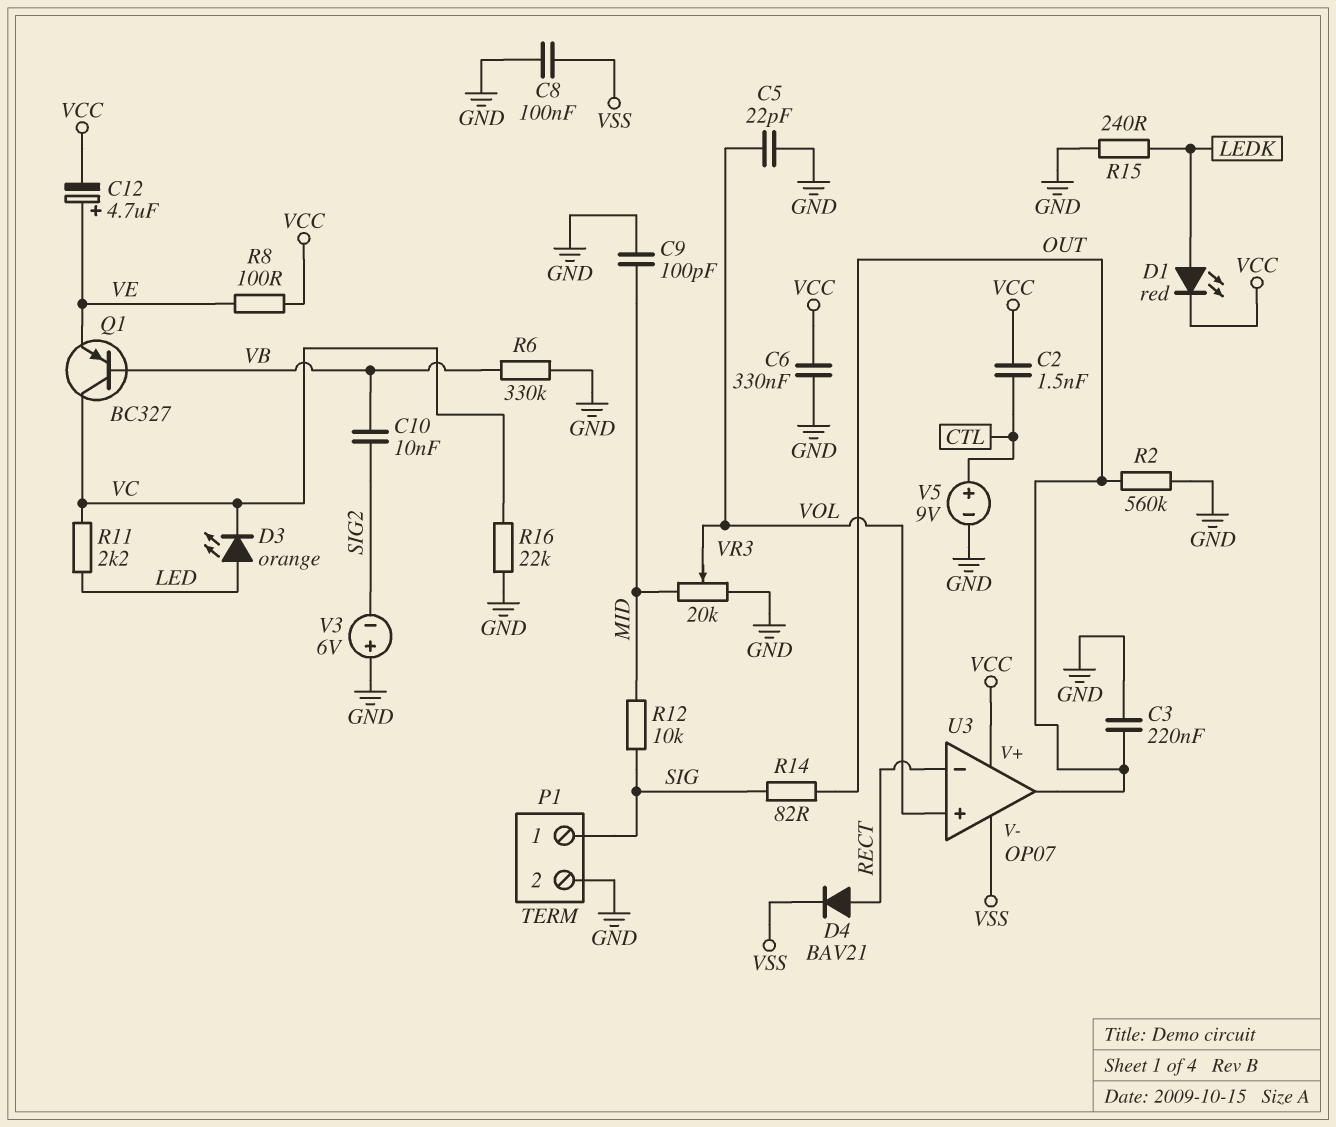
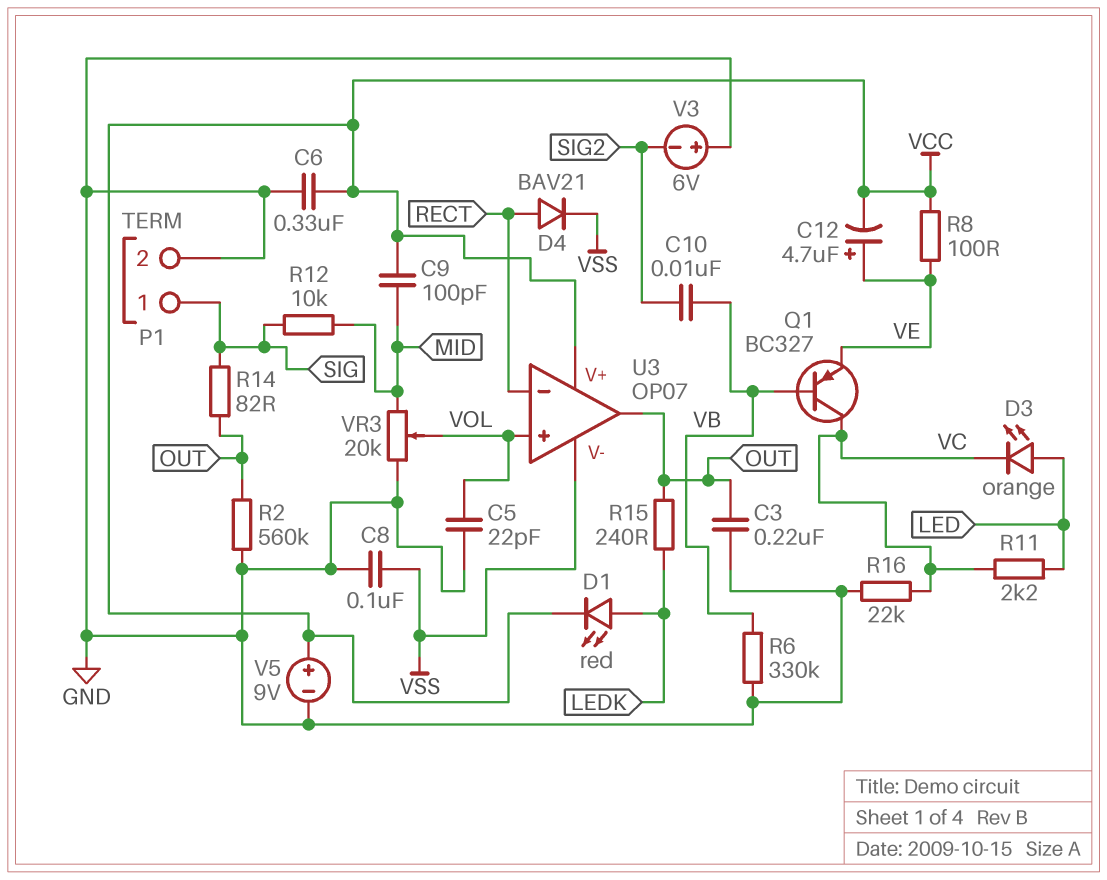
C2: 1.5nF (CTL, VCC) -> none
C9: 100pF (GND, MID) -> 100pF (MID, VCC)
R15: 240 (GND, LEDK) -> 240 (LEDK, OUT)
V5: 9V (plus CTL, minus GND) -> 9V (plus VCC, minus GND)

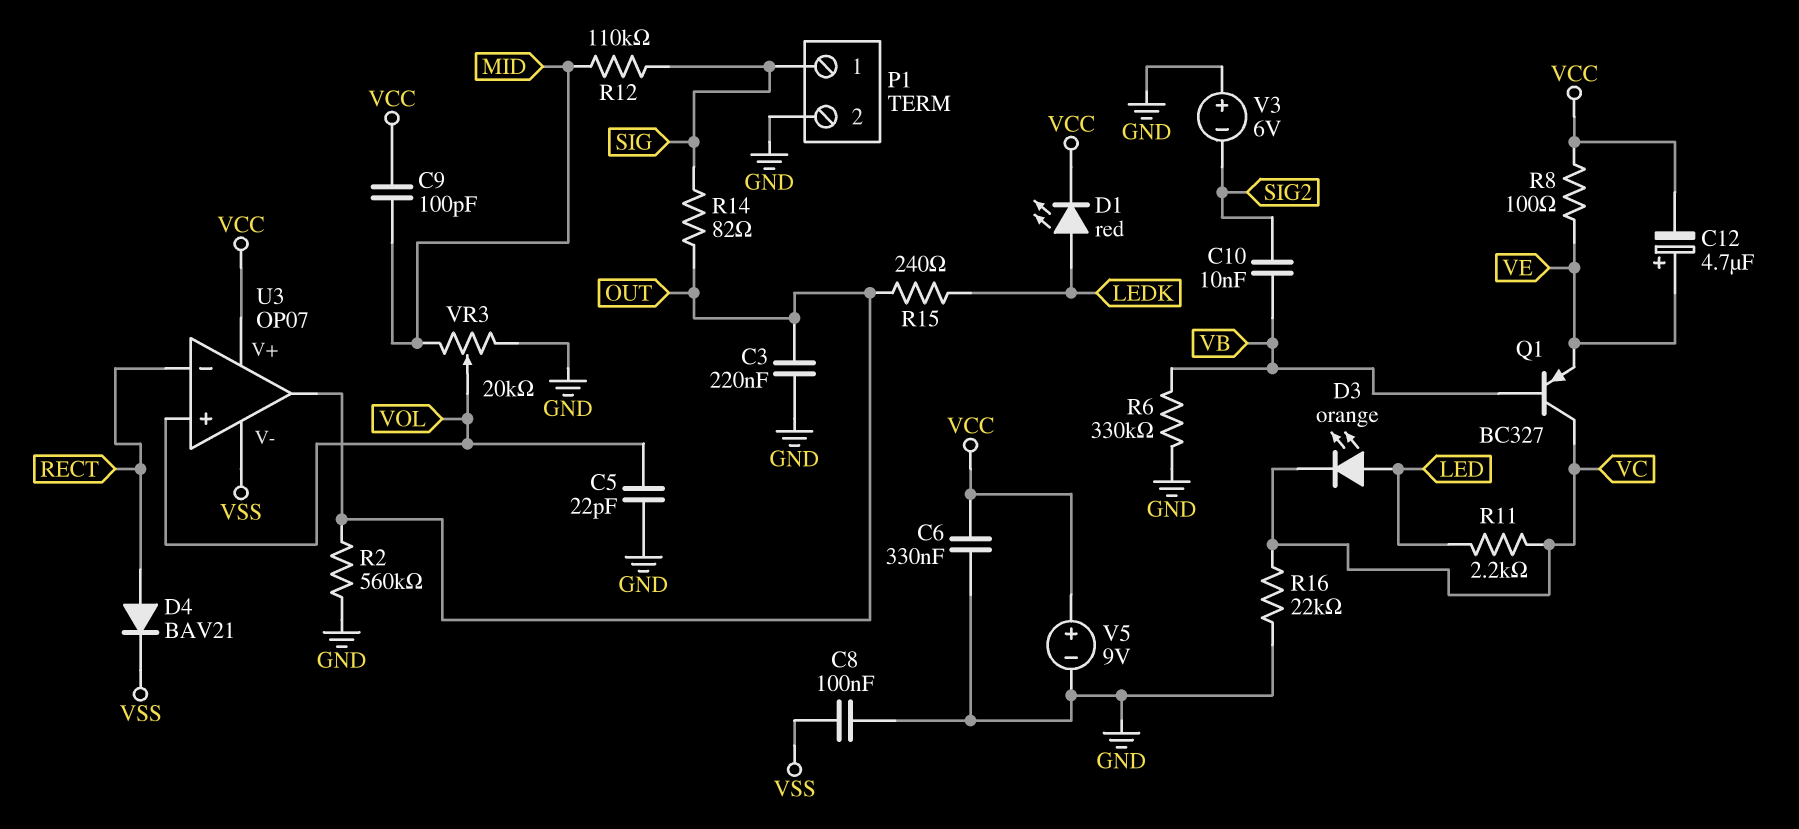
R12: 10k (MID, SIG) -> 110k (MID, SIG)

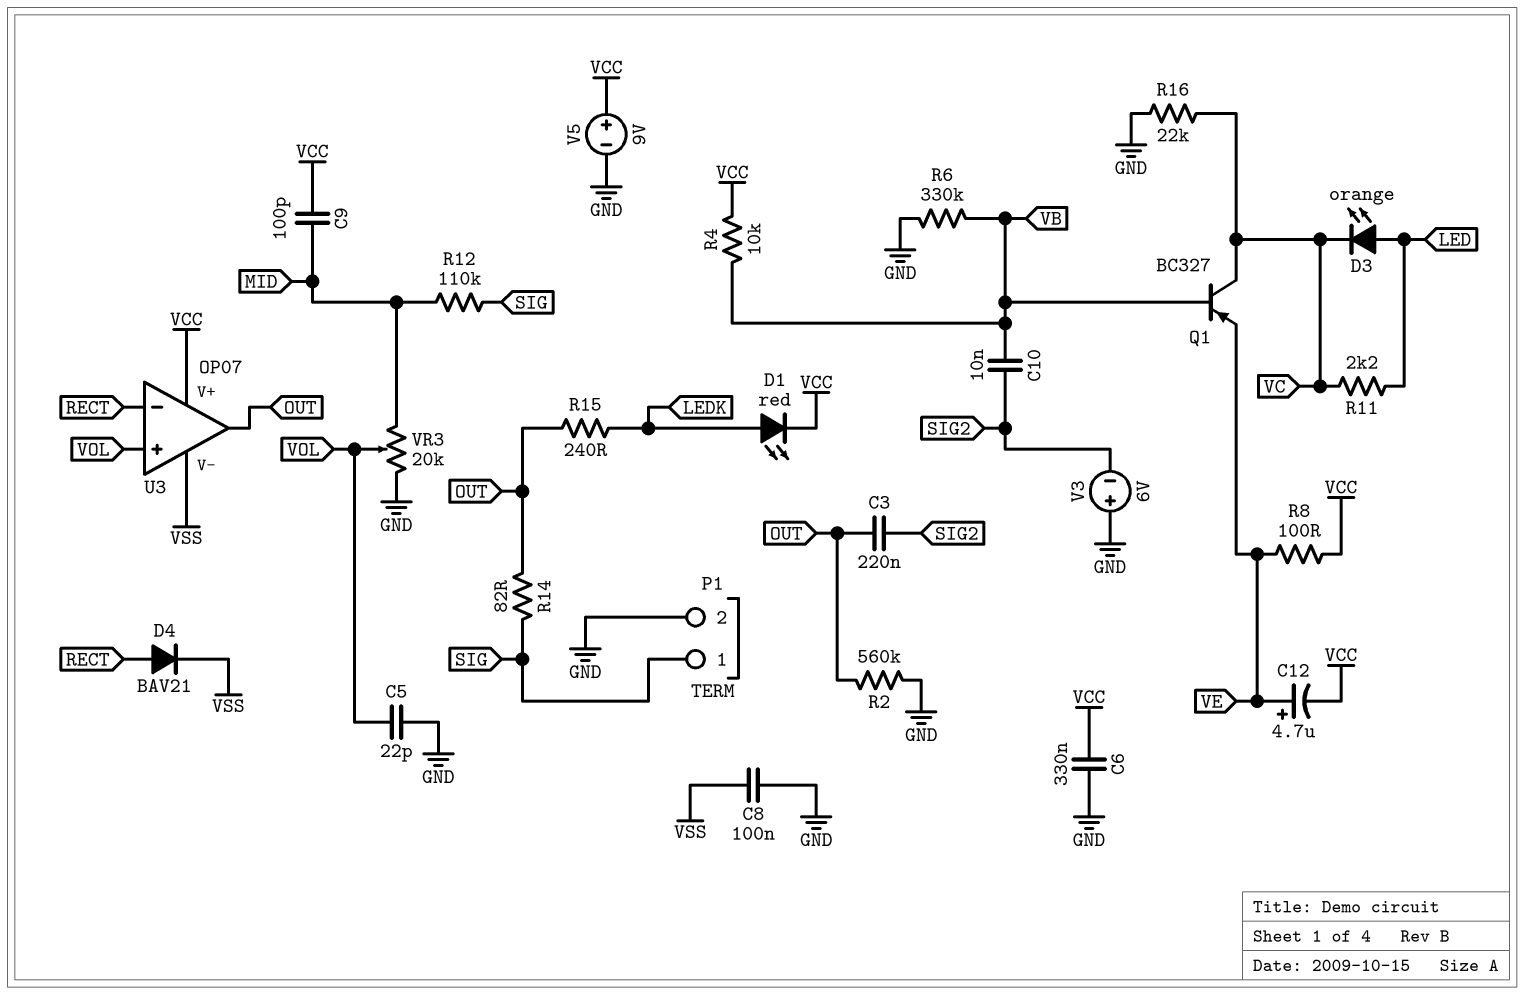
C3: 220nF (GND, OUT) -> 220nF (OUT, SIG2)
R4: none -> 10k (VB, VCC)

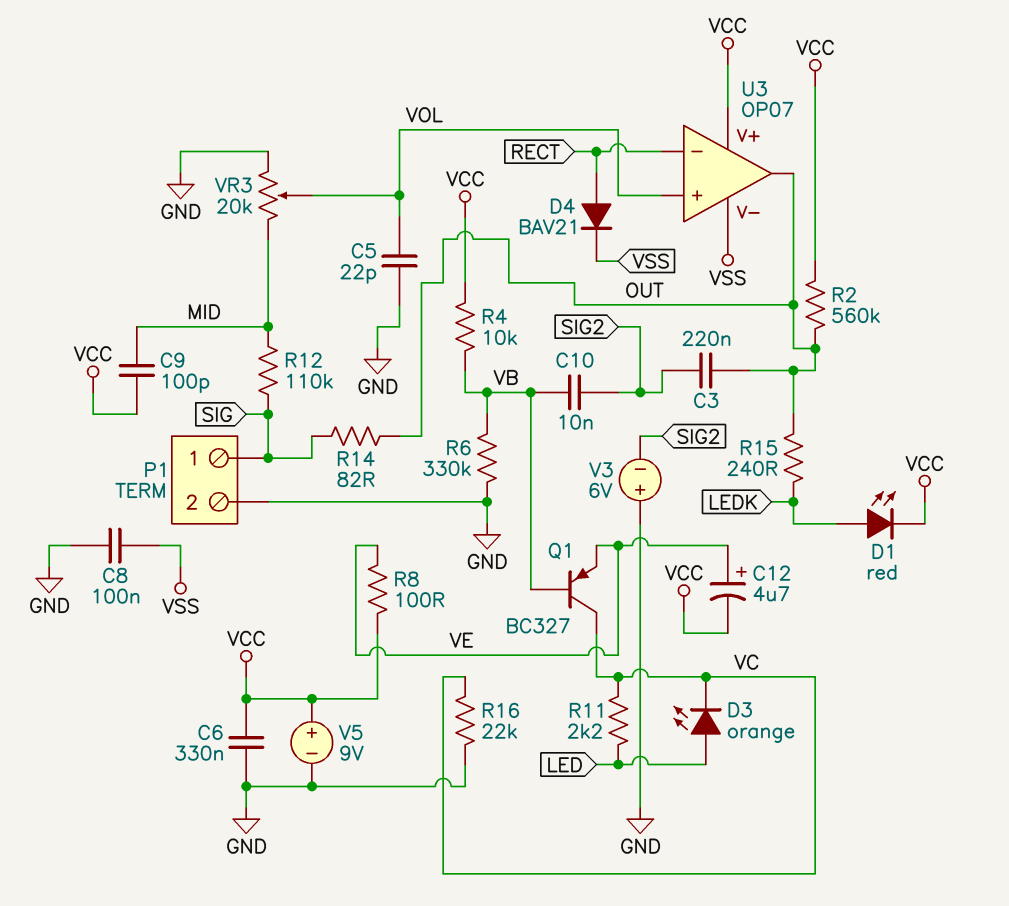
R2: 560k (GND, OUT) -> 560k (OUT, VCC)

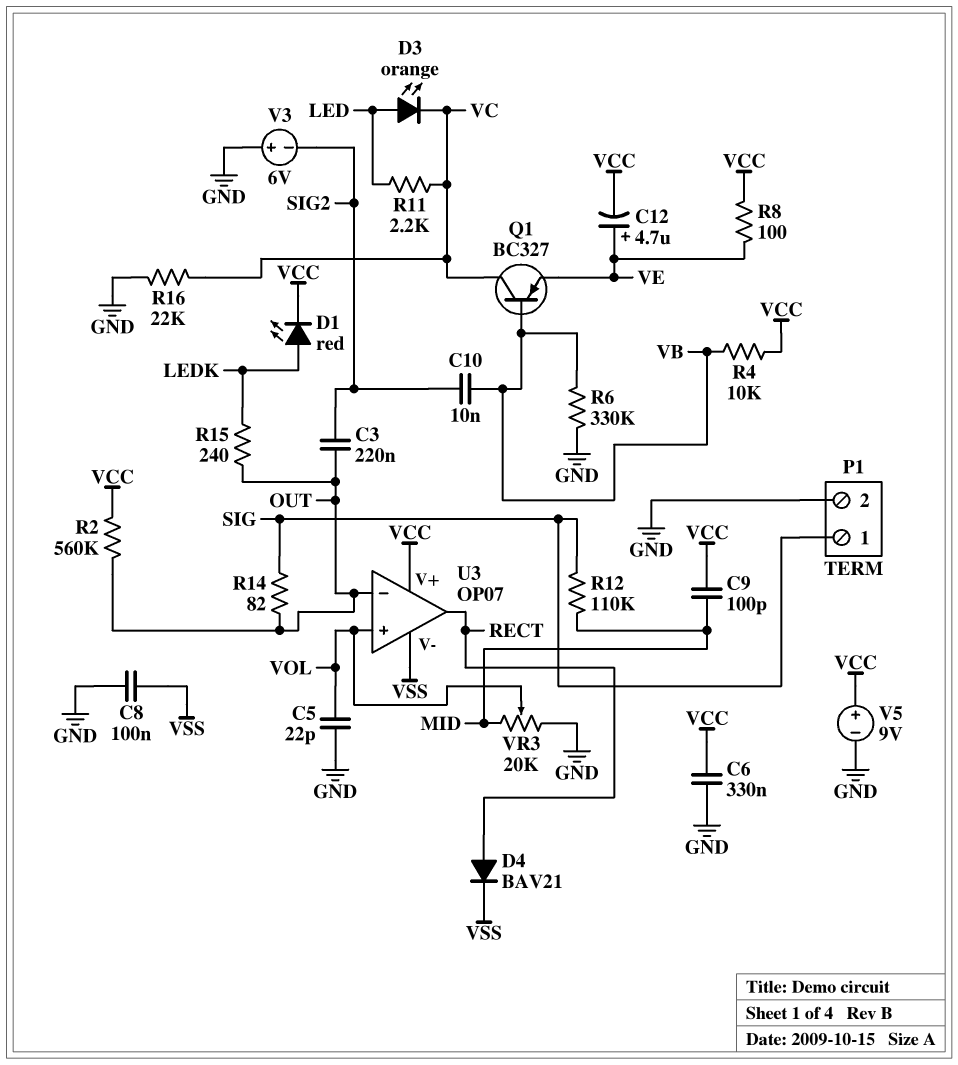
U3 pin in-: RECT -> OUT
U3 pin out: OUT -> RECT

